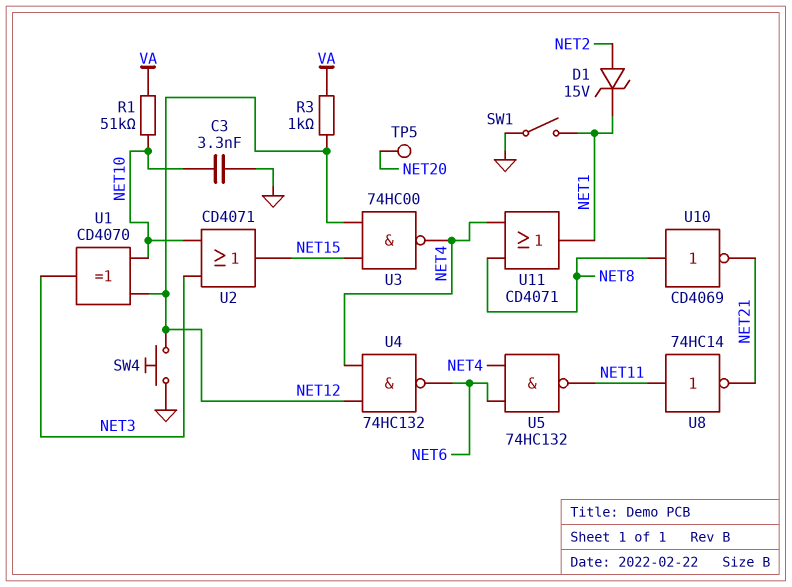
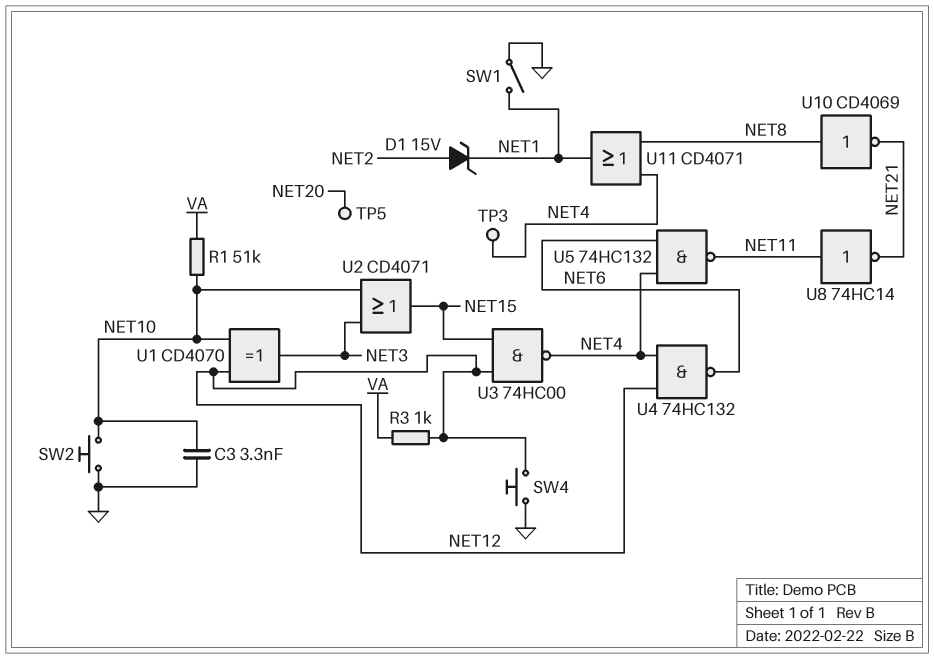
SW2: none -> button (GND, NET10)
TP3: none -> test point (NET4)

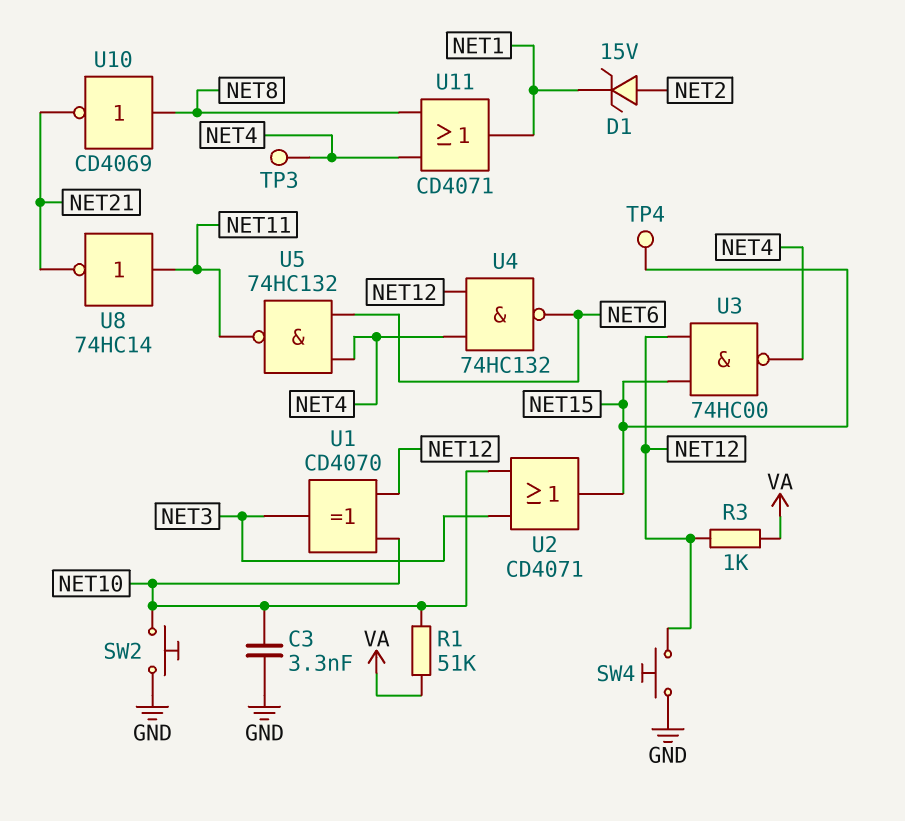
SW1: switch (GND, NET1) -> none
TP4: none -> test point (NET15)
TP5: test point (NET20) -> none

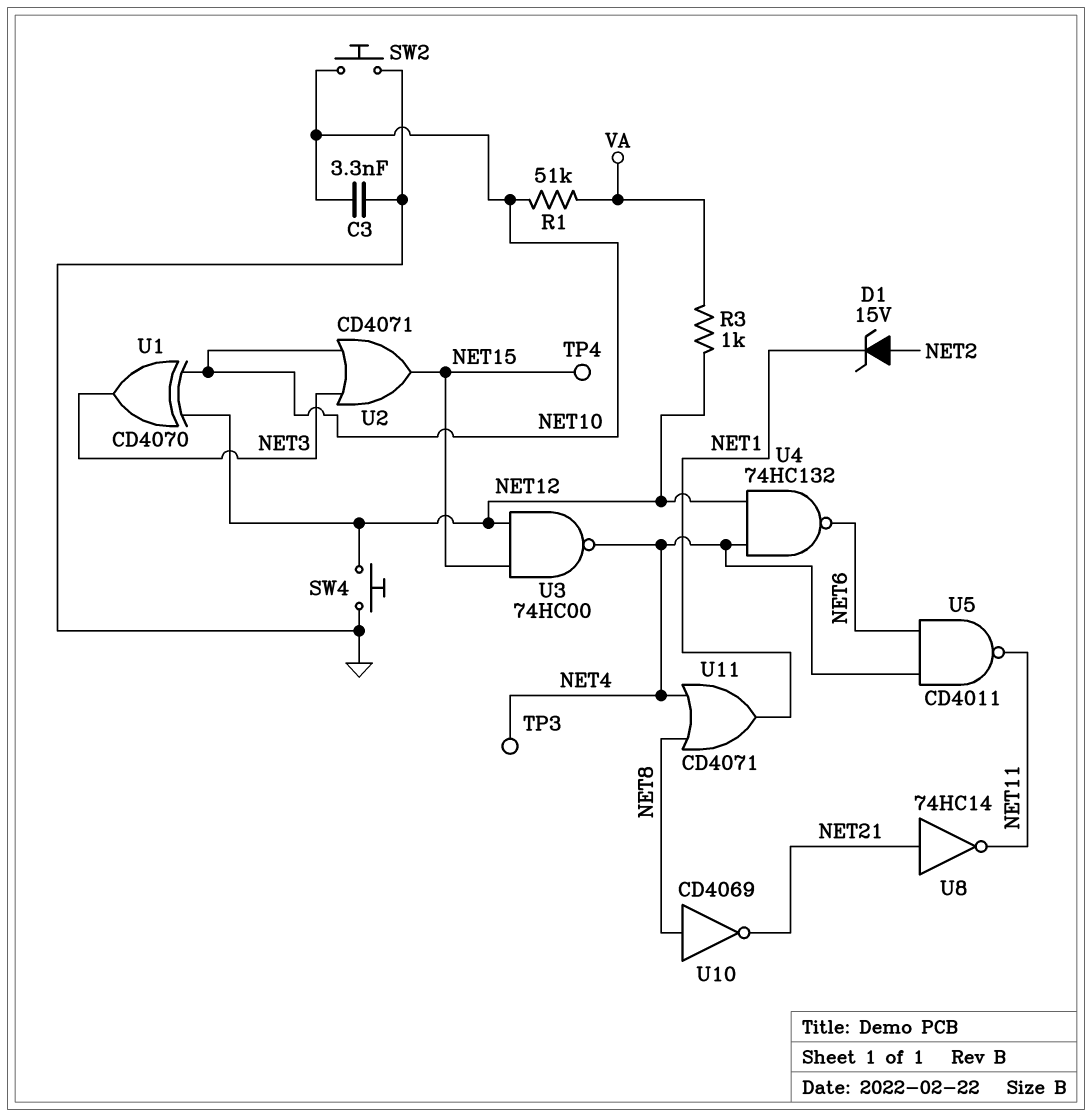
U5: NAND 74HC132 (in NET4, in NET6, out NET11) -> NAND CD4011 (in NET4, in NET6, out NET11)
U8: NOT 74HC14 (in NET11, out NET21) -> NOT 74HC14 (in NET21, out NET11)

